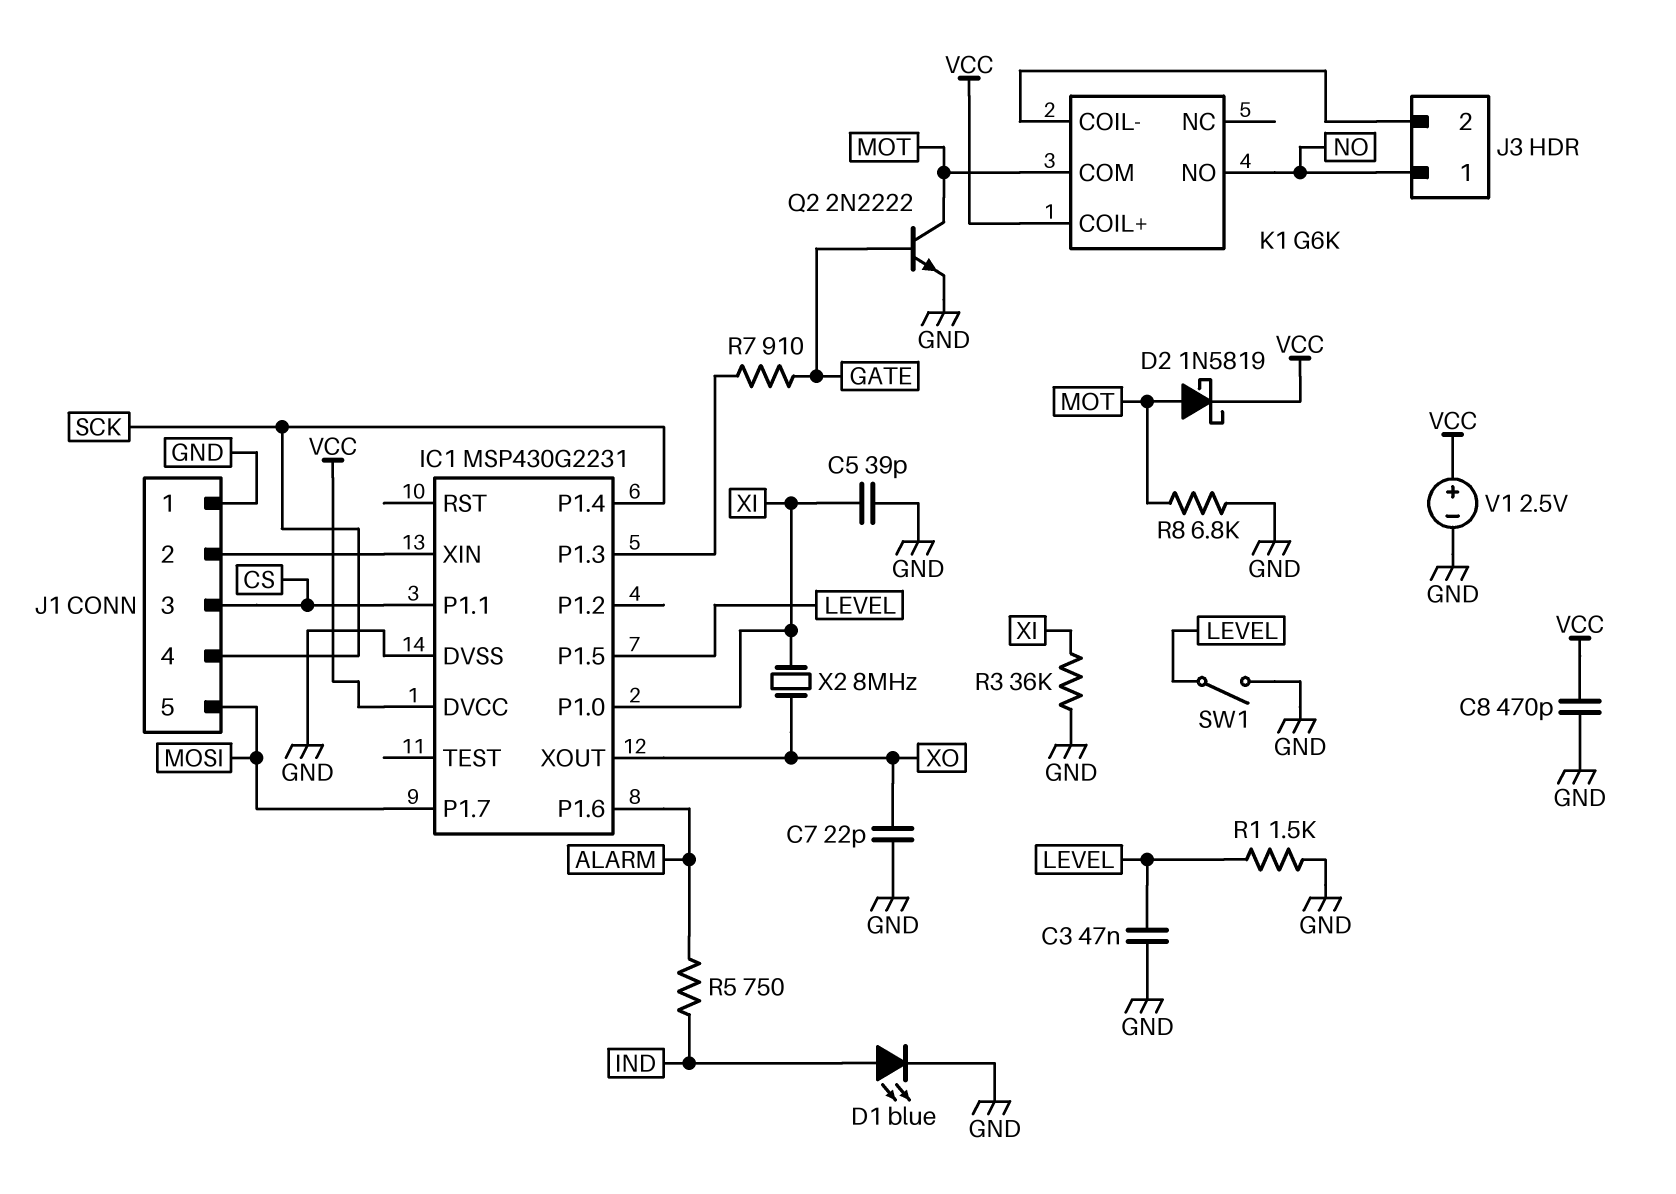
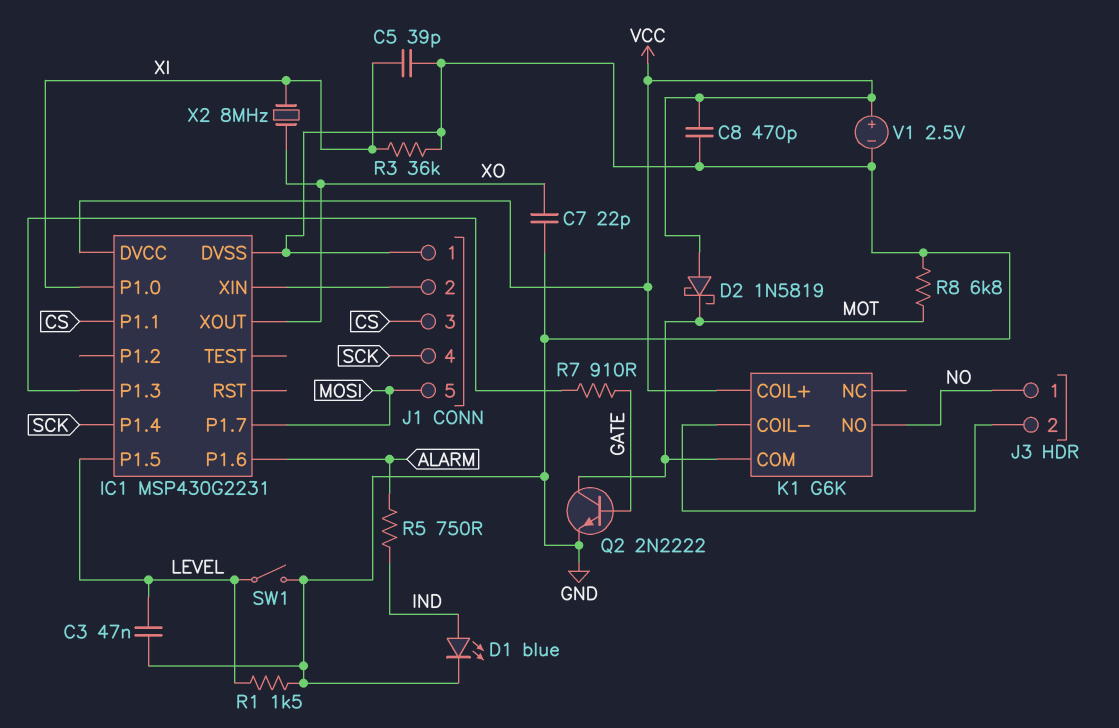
D2: schottky 1N5819 (A MOT, K VCC) -> schottky 1N5819 (A VCC, K MOT)

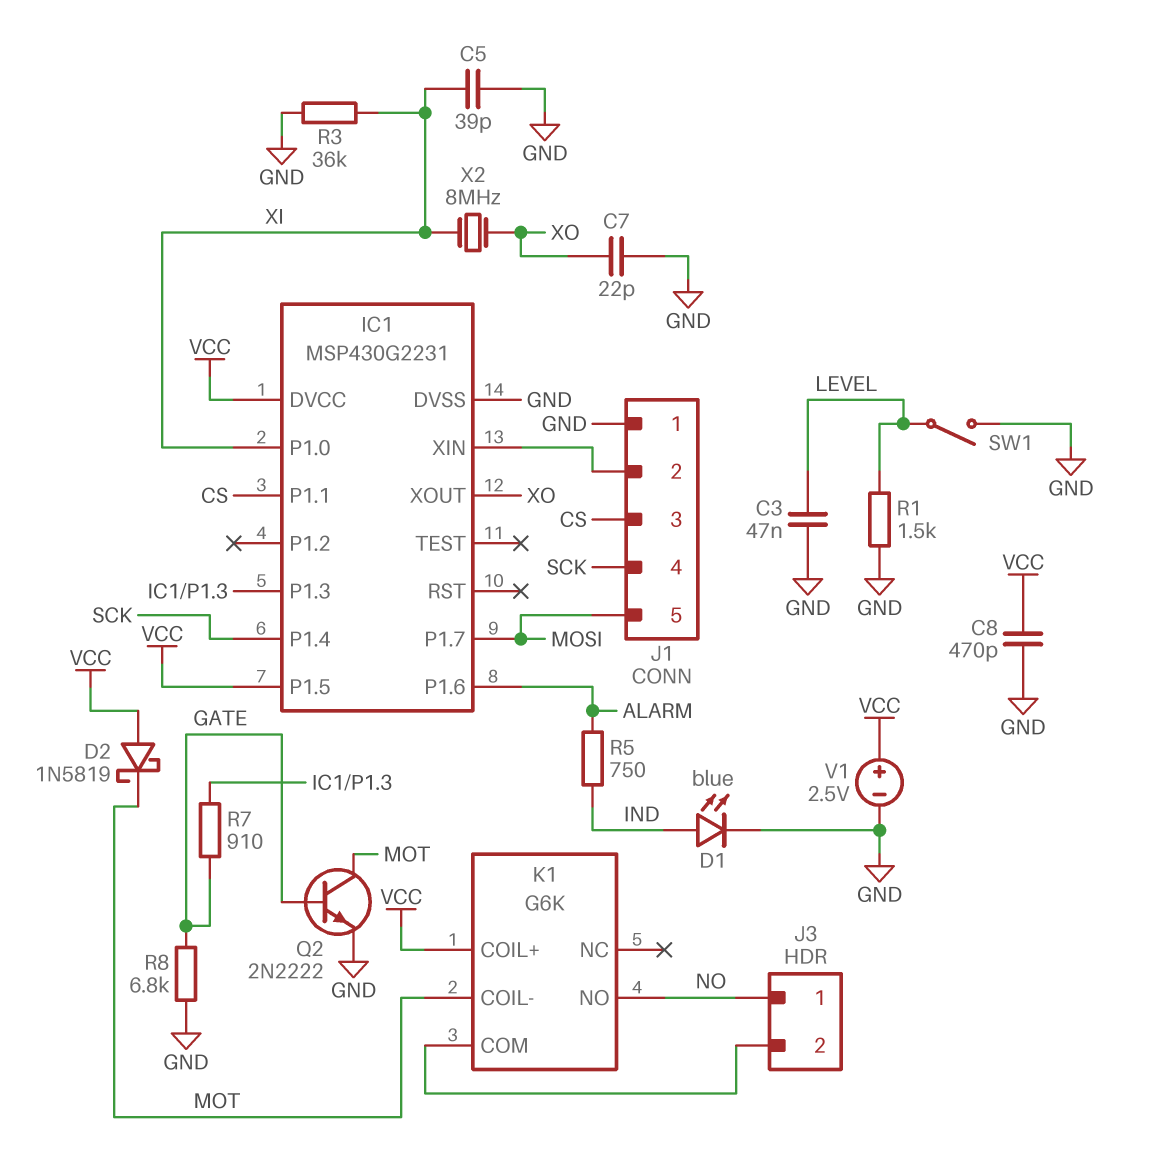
IC1 pin P1.5: LEVEL -> VCC
K1 pin COIL-: J3/2 -> MOT
K1 pin COM: MOT -> J3/2
R8: 6.8k (GND, MOT) -> 6.8k (GATE, GND)

